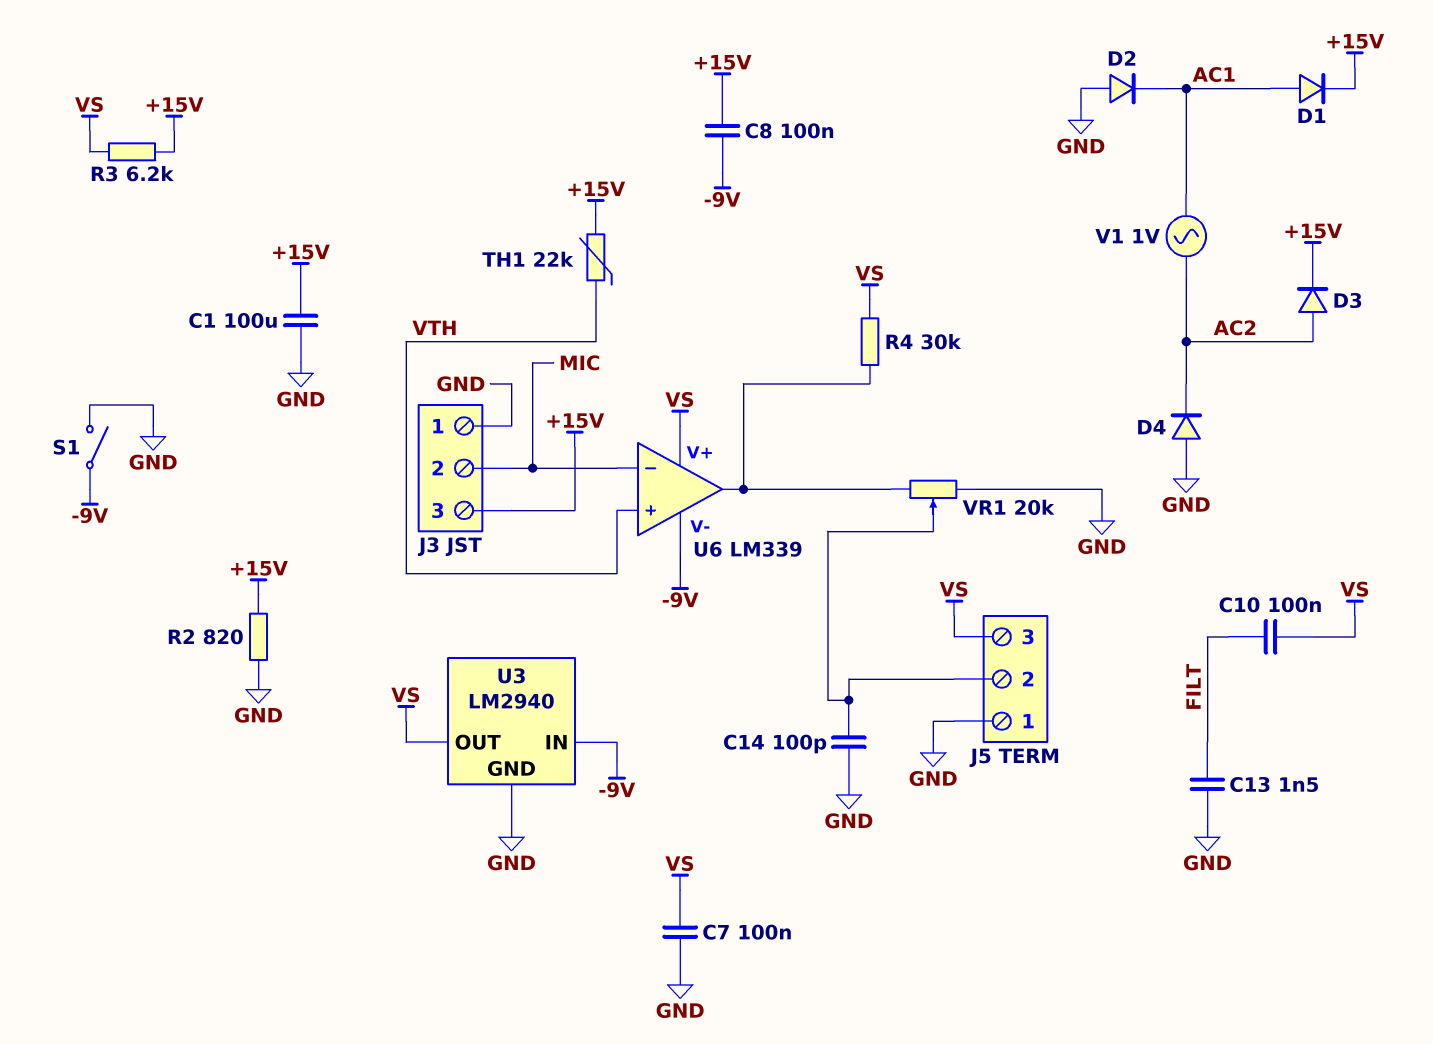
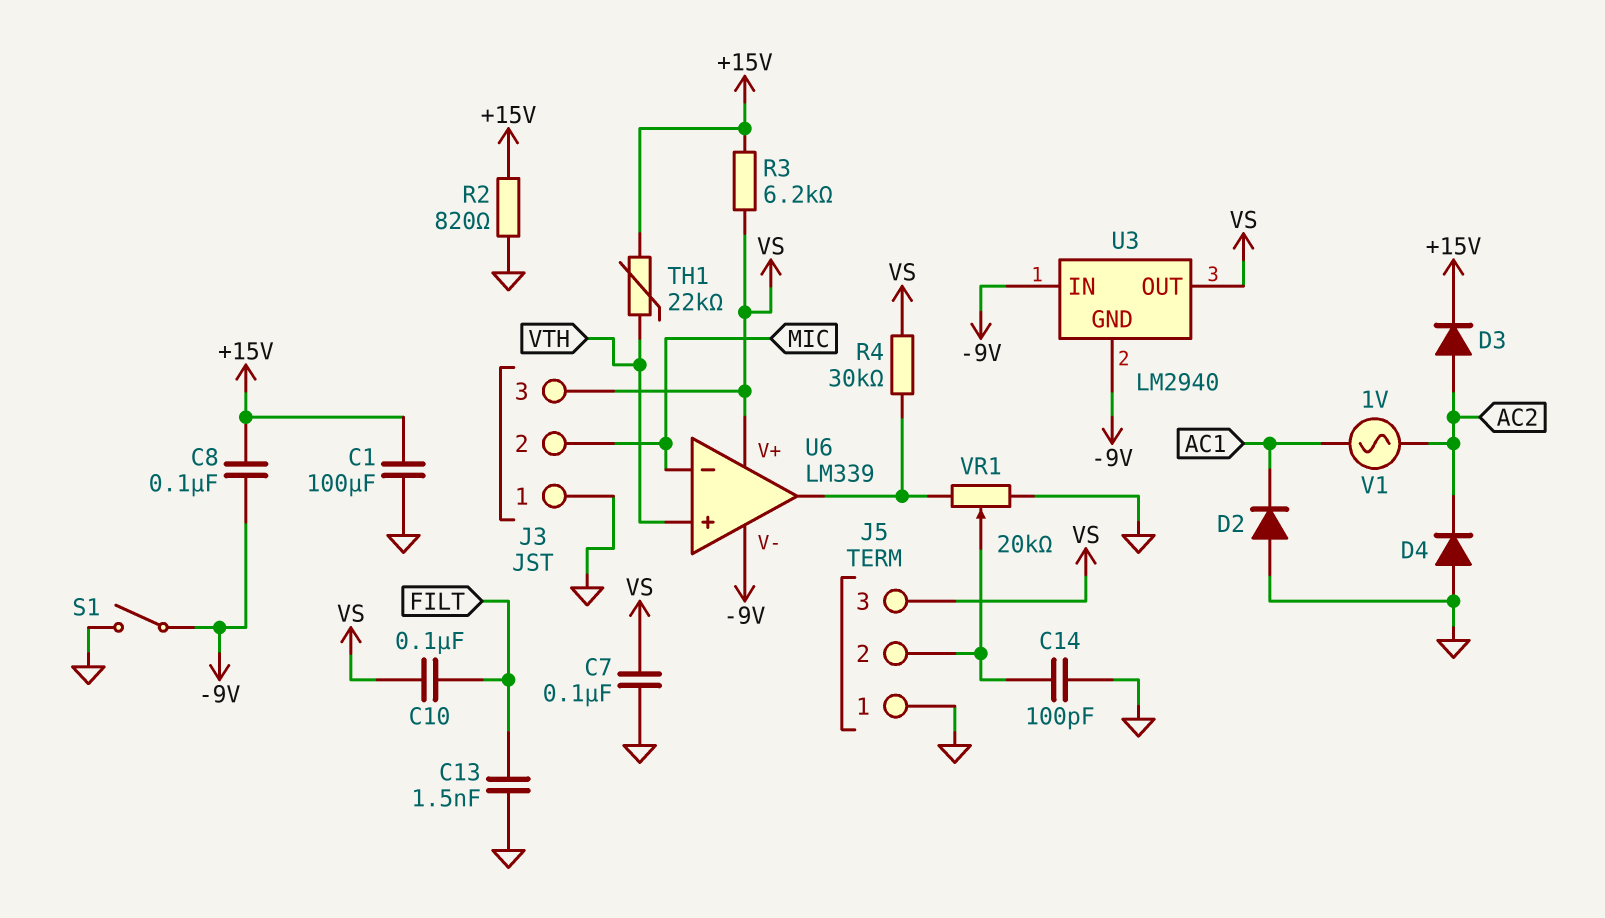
D1: diode (A AC1, K +15V) -> none
J3 pin 3: +15V -> VS
U3 pin GND: GND -> -9V

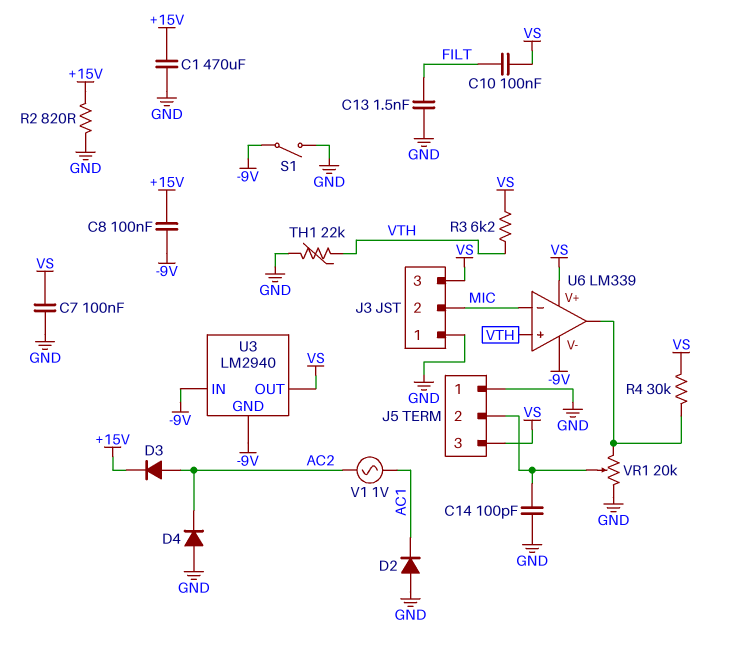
C1: 100uF (+15V, GND) -> 470uF (+15V, GND)
R3: 6.2k (+15V, VS) -> 6.2k (VS, VTH)
TH1: 22k (+15V, VTH) -> 22k (GND, VTH)

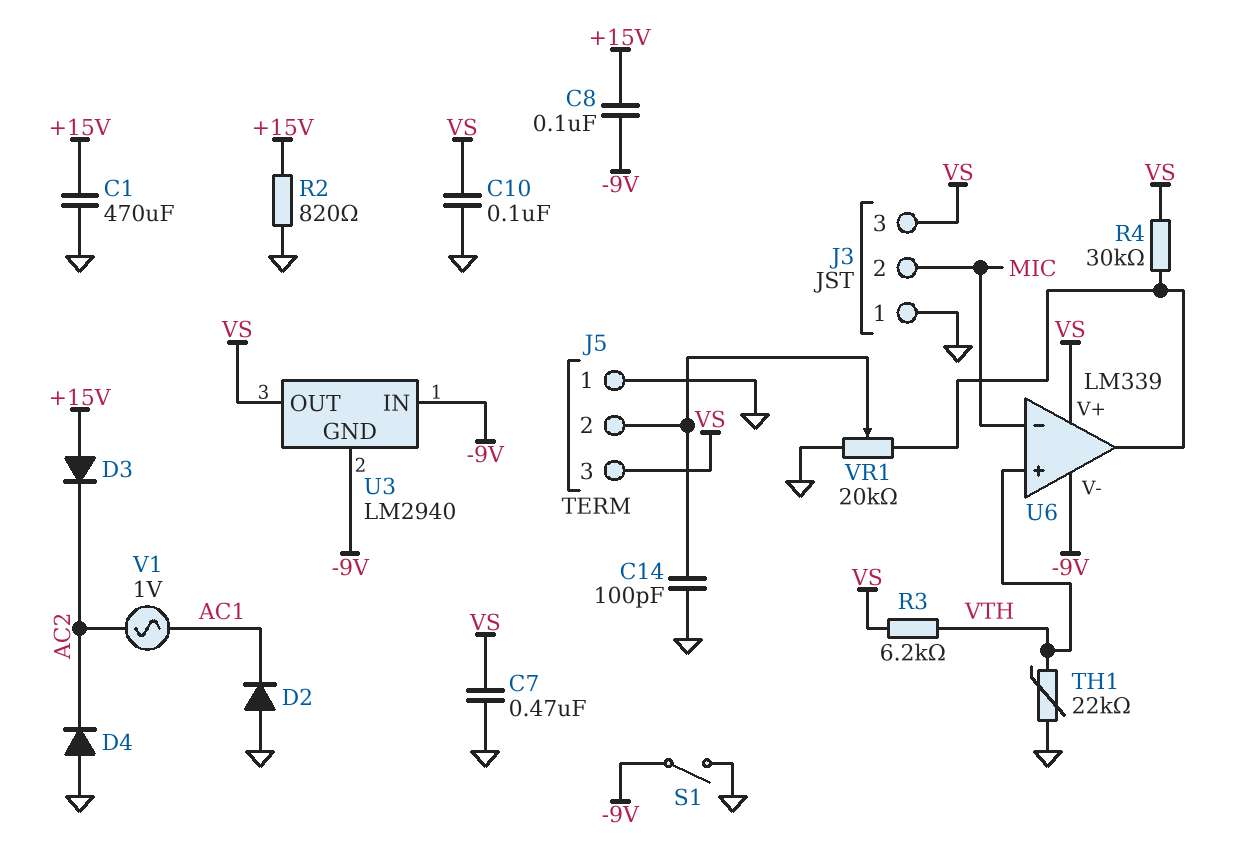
C7: 100nF (GND, VS) -> 470nF (GND, VS)
C10: 100nF (FILT, VS) -> 100nF (GND, VS)
C13: 1.5nF (FILT, GND) -> none
D3: diode (A AC2, K +15V) -> diode (A +15V, K AC2)

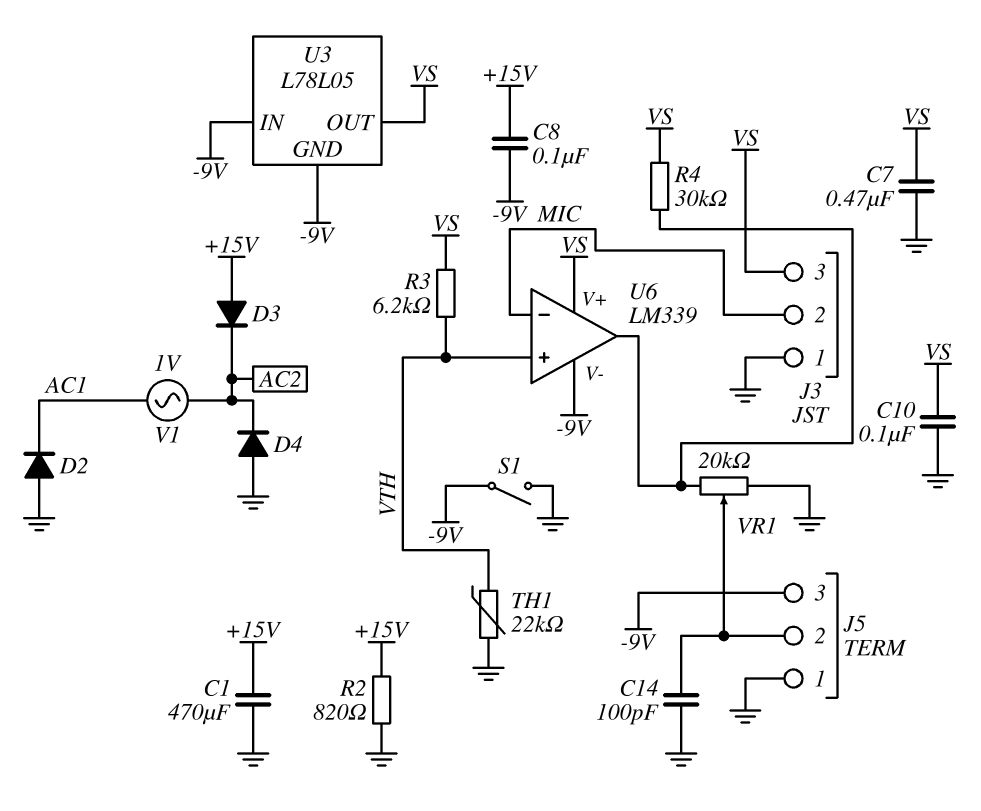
J5 pin 3: VS -> -9V
U3: LM2940 -> L78L05

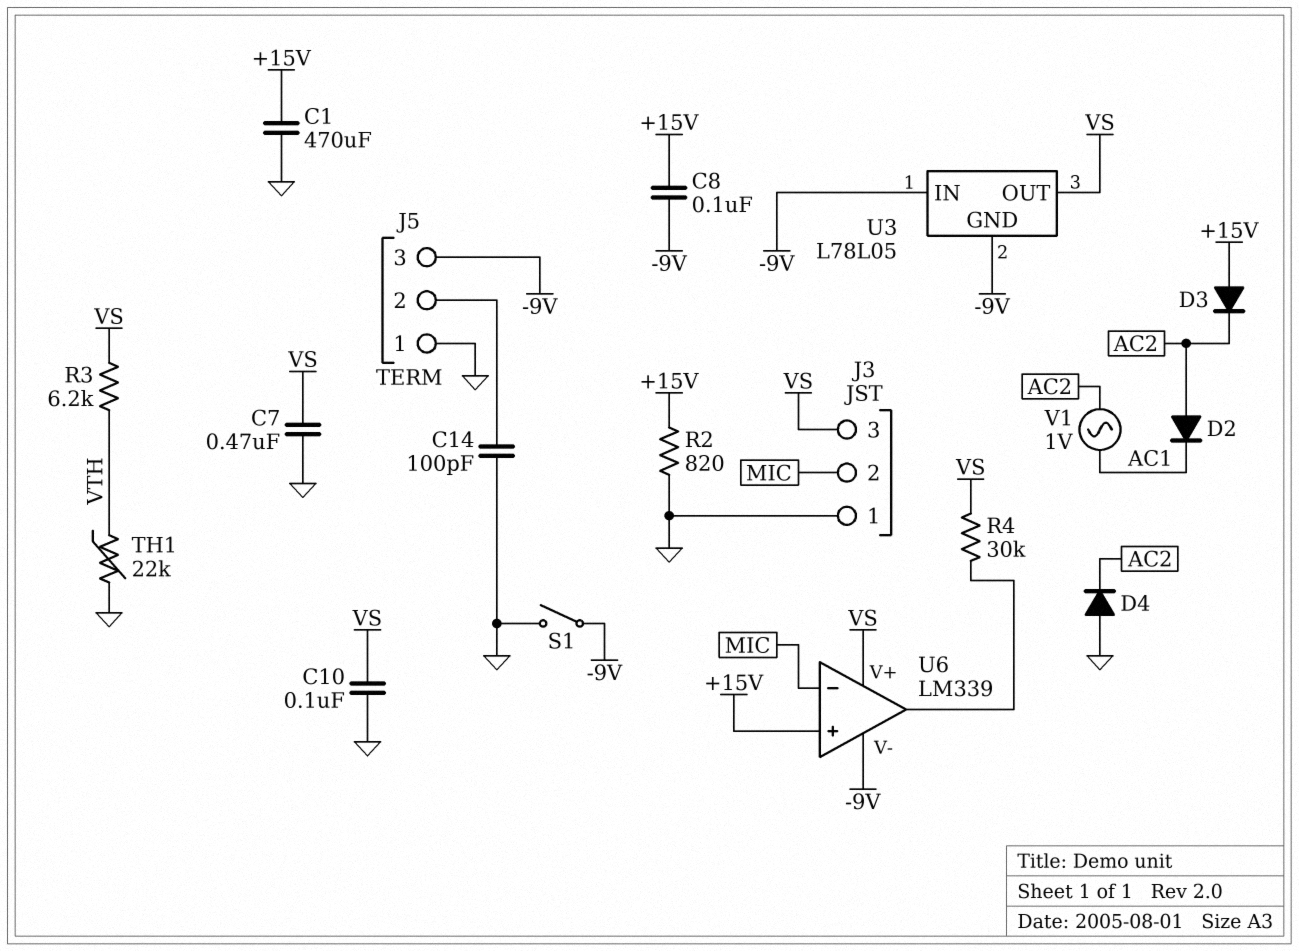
D2: diode (A GND, K AC1) -> diode (A AC2, K AC1)
U6 pin in+: VTH -> +15V
VR1: 20k (GND, U6/out, wiper J5/2) -> none

